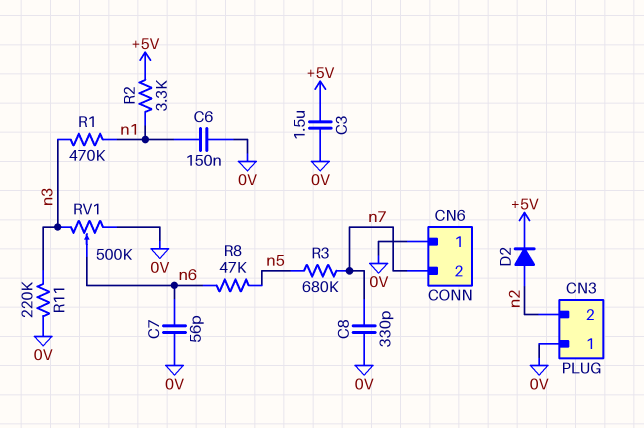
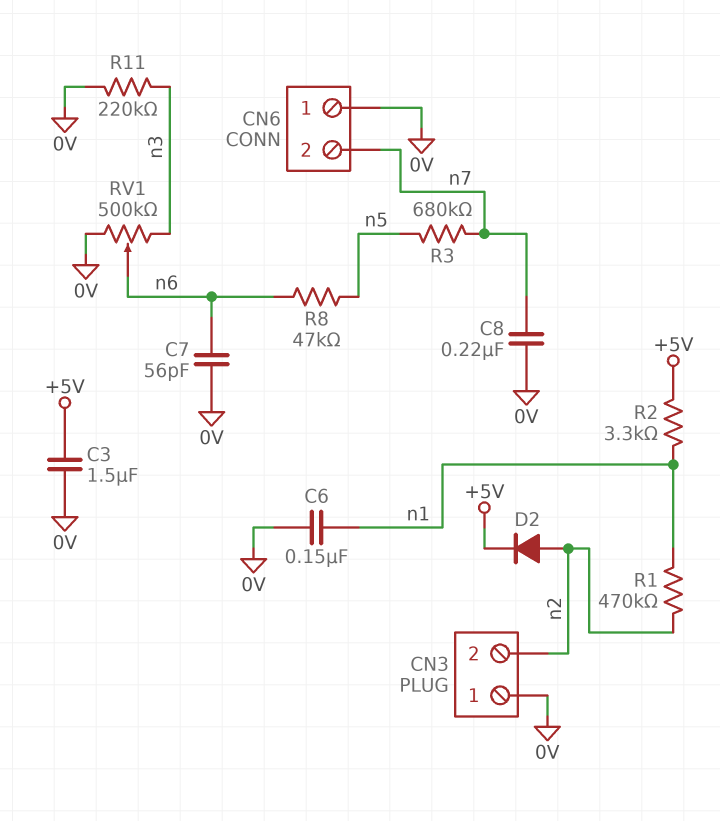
C8: 330pF (0V, n7) -> 220nF (0V, n7)
R1: 470k (n1, n3) -> 470k (n1, n2)

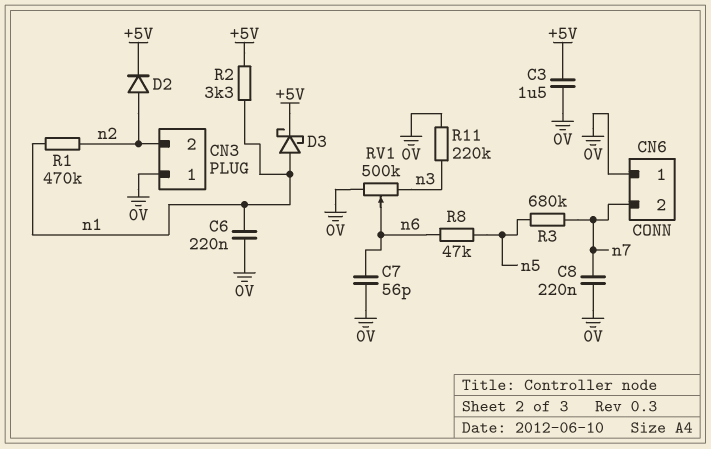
C6: 150nF (0V, n1) -> 220nF (0V, n1)
D3: none -> schottky (A n1, K +5V)

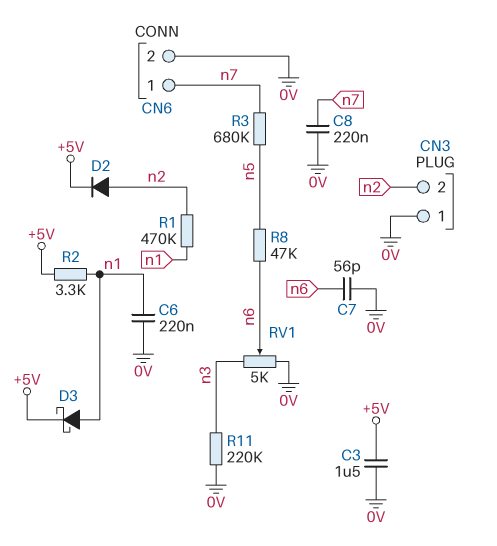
CN6 pin 1: 0V -> n7
CN6 pin 2: n7 -> 0V
RV1: 500k (0V, n3, wiper n6) -> 5k (0V, n3, wiper n6)

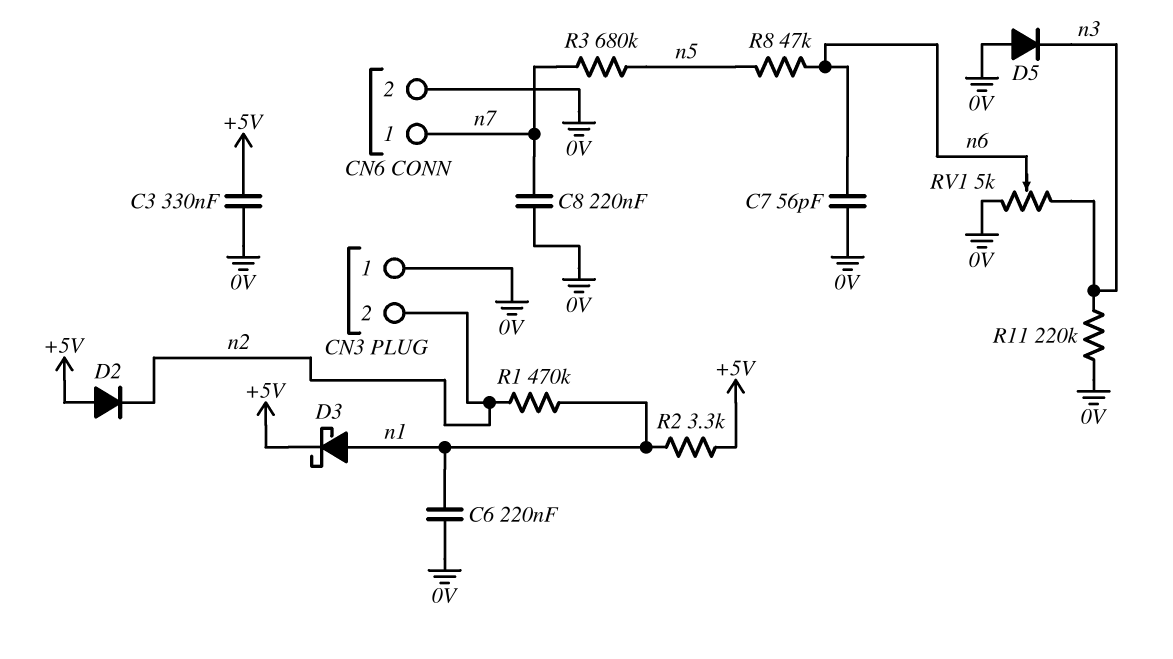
C3: 1.5uF (+5V, 0V) -> 330nF (+5V, 0V)
D2: diode (A n2, K +5V) -> diode (A +5V, K n2)
D5: none -> diode (A 0V, K n3)

